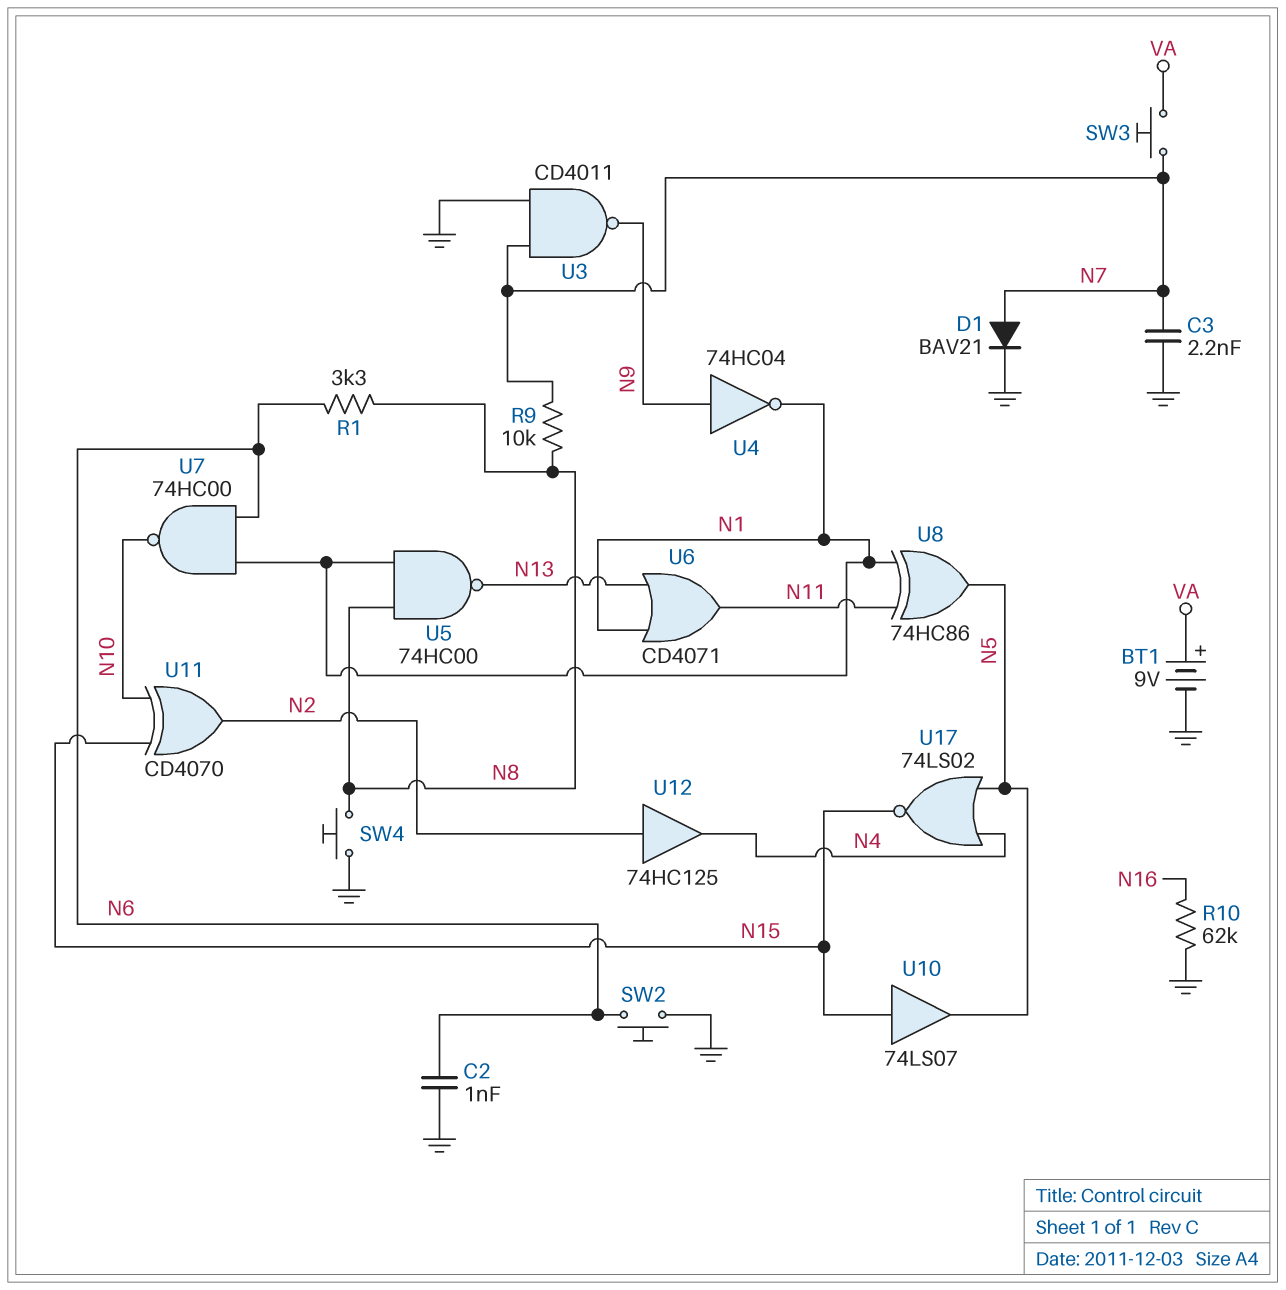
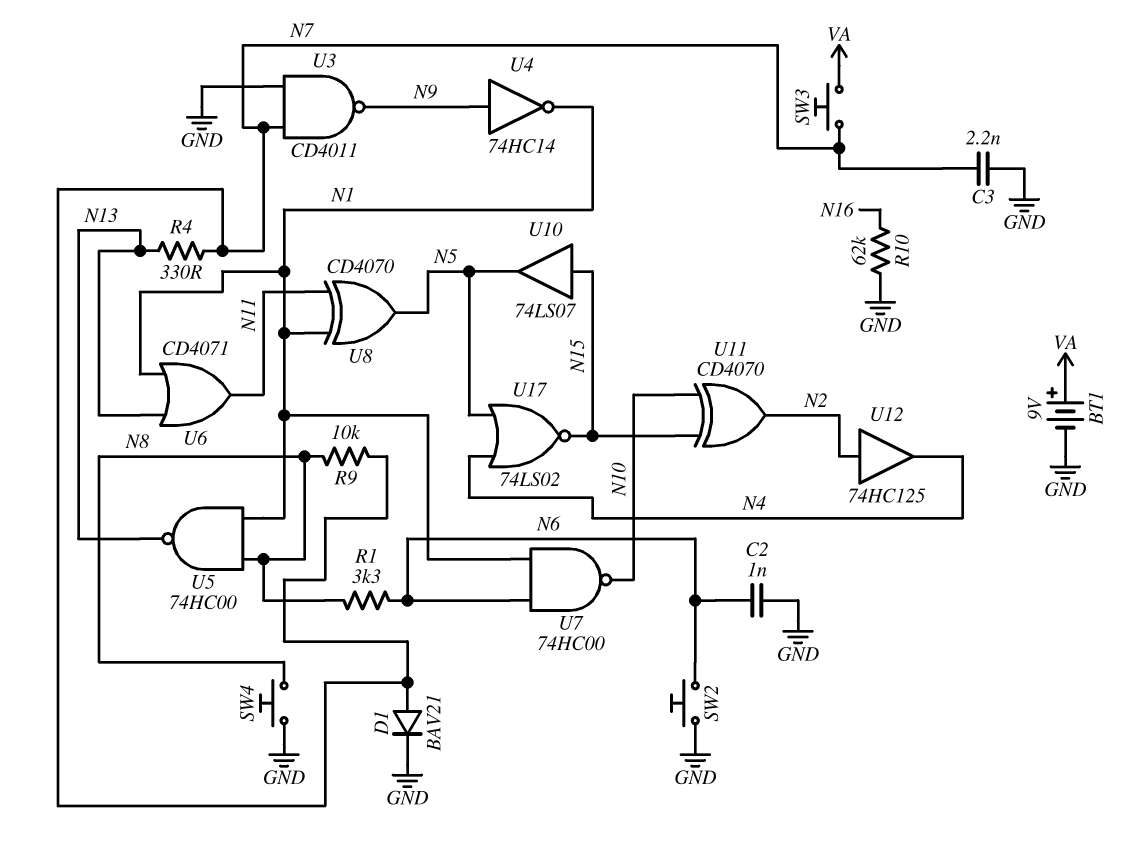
R4: none -> 330 (N7, N13)
U4: NOT 74HC04 (in N9, out N1) -> NOT 74HC14 (in N9, out N1)
U8: XOR 74HC86 (in N1, in N11, out N5) -> XOR CD4070 (in N1, in N11, out N5)

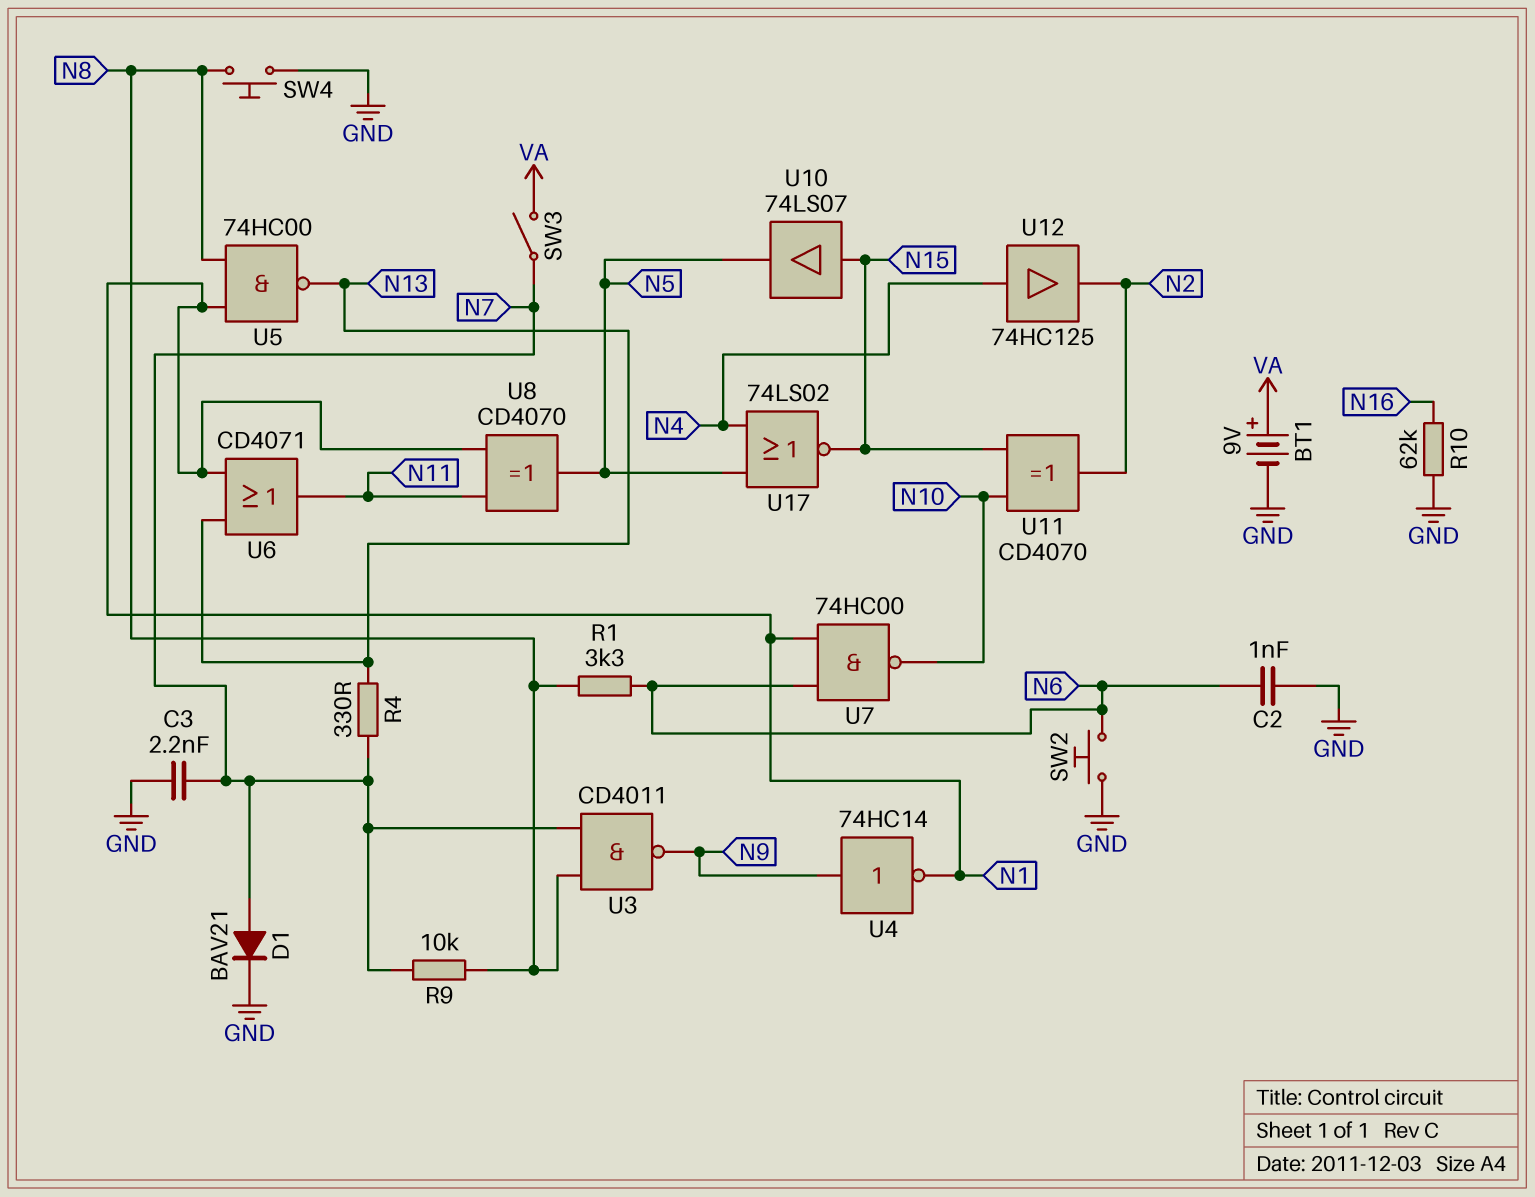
SW3: button (N7, VA) -> switch (N7, VA)
U3: NAND CD4011 (in GND, in N7, out N9) -> NAND CD4011 (in N7, in N8, out N9)
U12: buffer 74HC125 (in N2, out N4) -> buffer 74HC125 (in N4, out N2)

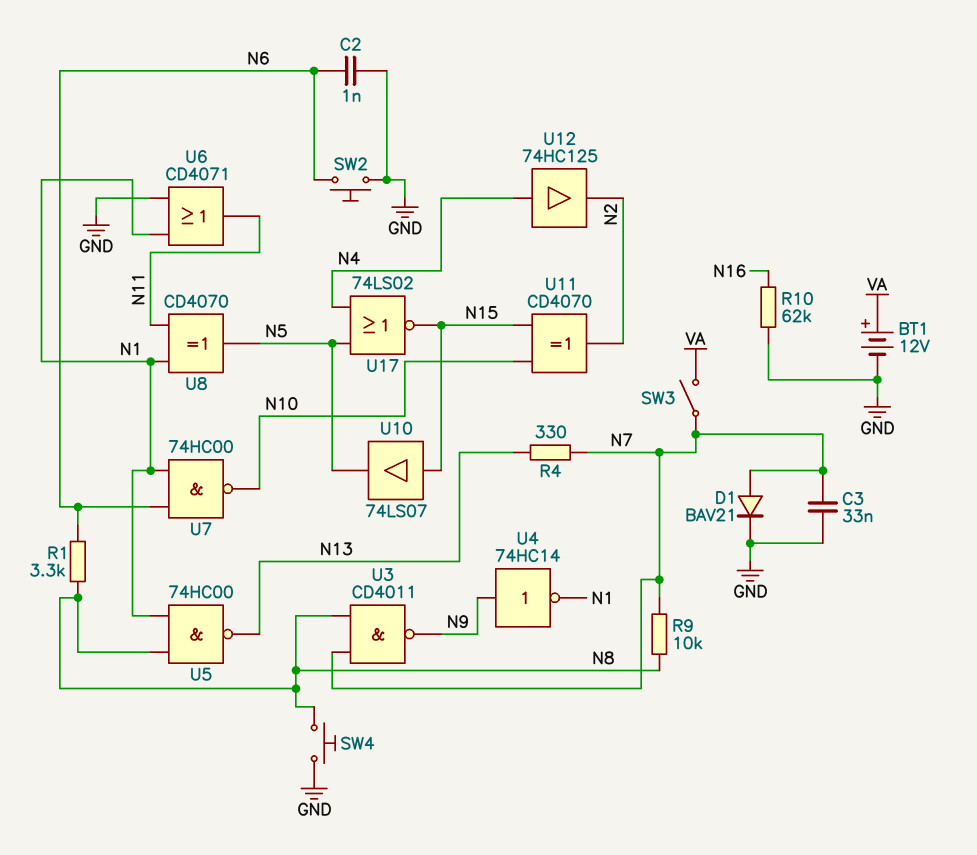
BT1: 9V (plus VA, minus GND) -> 12V (plus VA, minus GND)
C3: 2.2nF (GND, N7) -> 33nF (GND, N7)
U6: OR CD4071 (in N1, in N13, out N11) -> OR CD4071 (in GND, in N1, out N11)

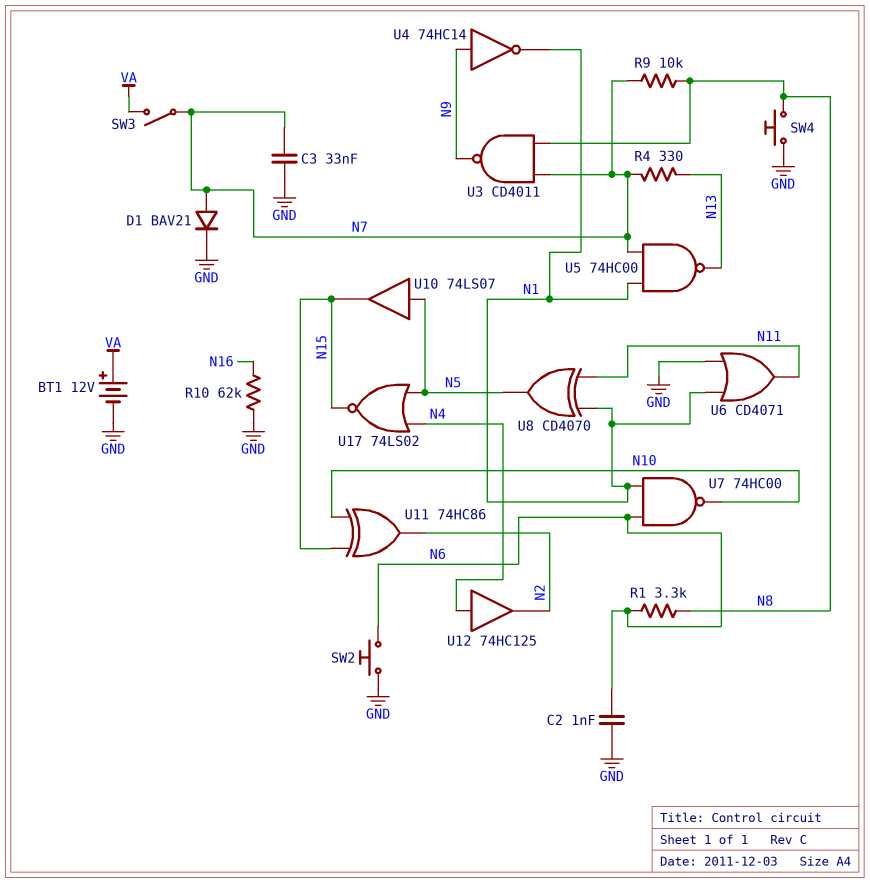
U5: NAND 74HC00 (in N1, in N8, out N13) -> NAND 74HC00 (in N1, in N7, out N13)
U10: buffer 74LS07 (in N15, out N5) -> buffer 74LS07 (in N5, out N15)
U11: XOR CD4070 (in N10, in N15, out N2) -> XOR 74HC86 (in N10, in N15, out N2)

